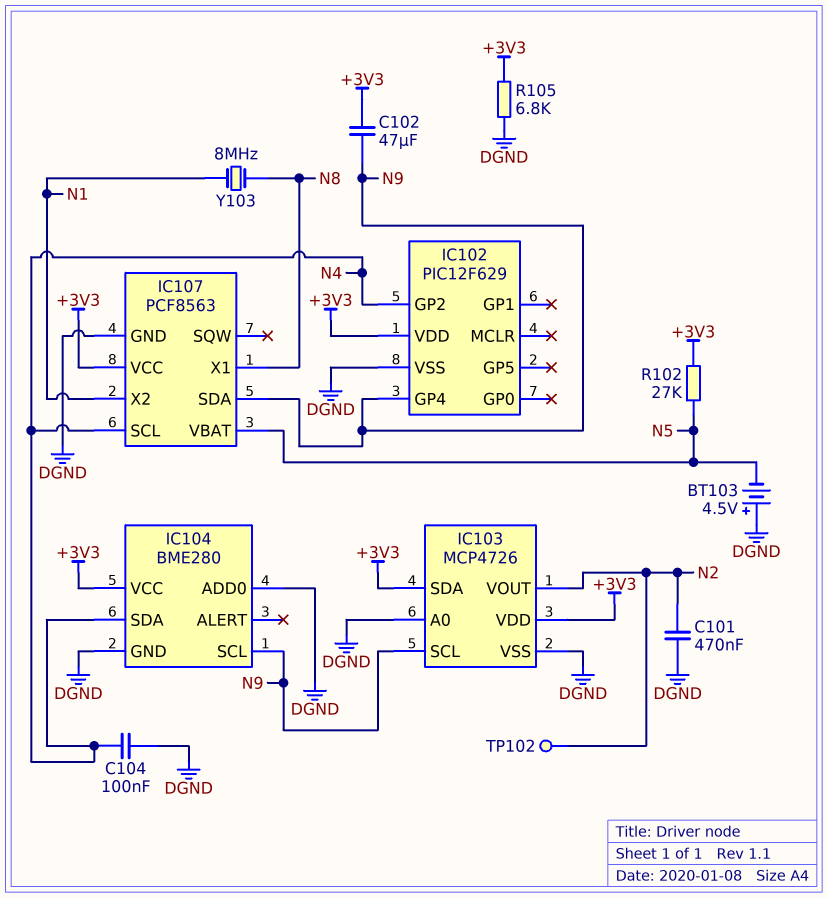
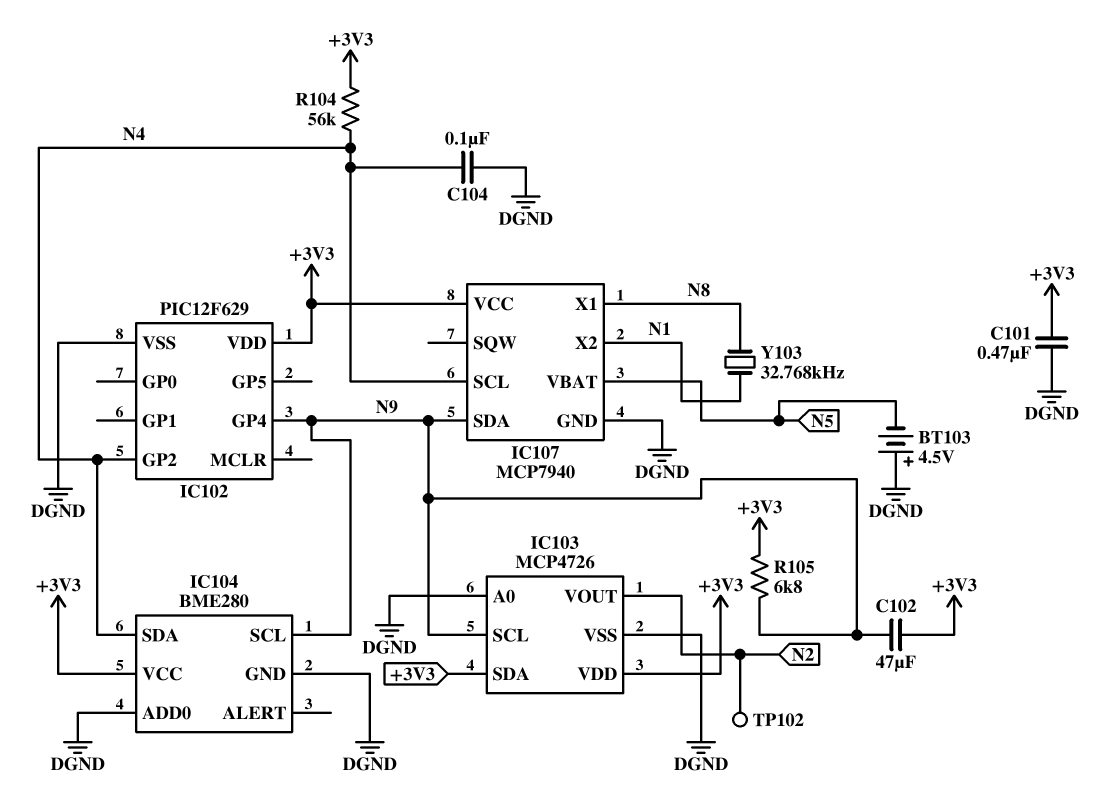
C101: 470nF (DGND, N2) -> 470nF (+3V3, DGND)
IC107: PCF8563 -> MCP7940
R102: 27k (+3V3, N5) -> none
R104: none -> 56k (+3V3, N4)
R105: 6.8k (+3V3, DGND) -> 6.8k (+3V3, N9)
Y103: 8MHz (N1, N8) -> 32.768kHz (N1, N8)

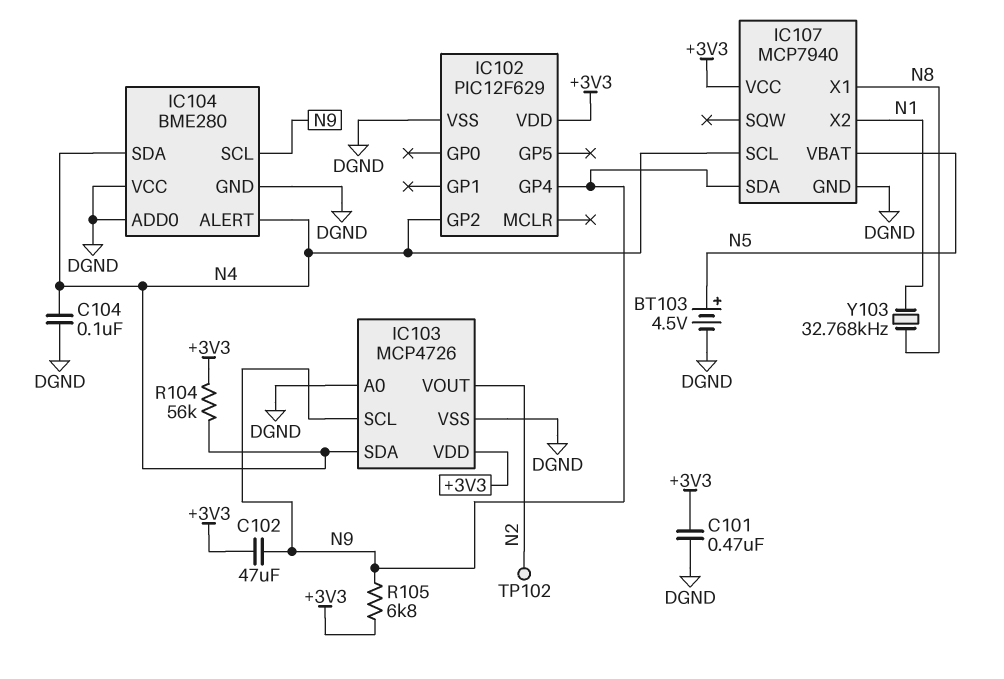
BT103: 4.5V (plus DGND, minus N5) -> 4.5V (plus N5, minus DGND)
IC103 pin SDA: +3V3 -> N4
IC104 pin ALERT: none -> N4
IC104 pin VCC: +3V3 -> DGND

